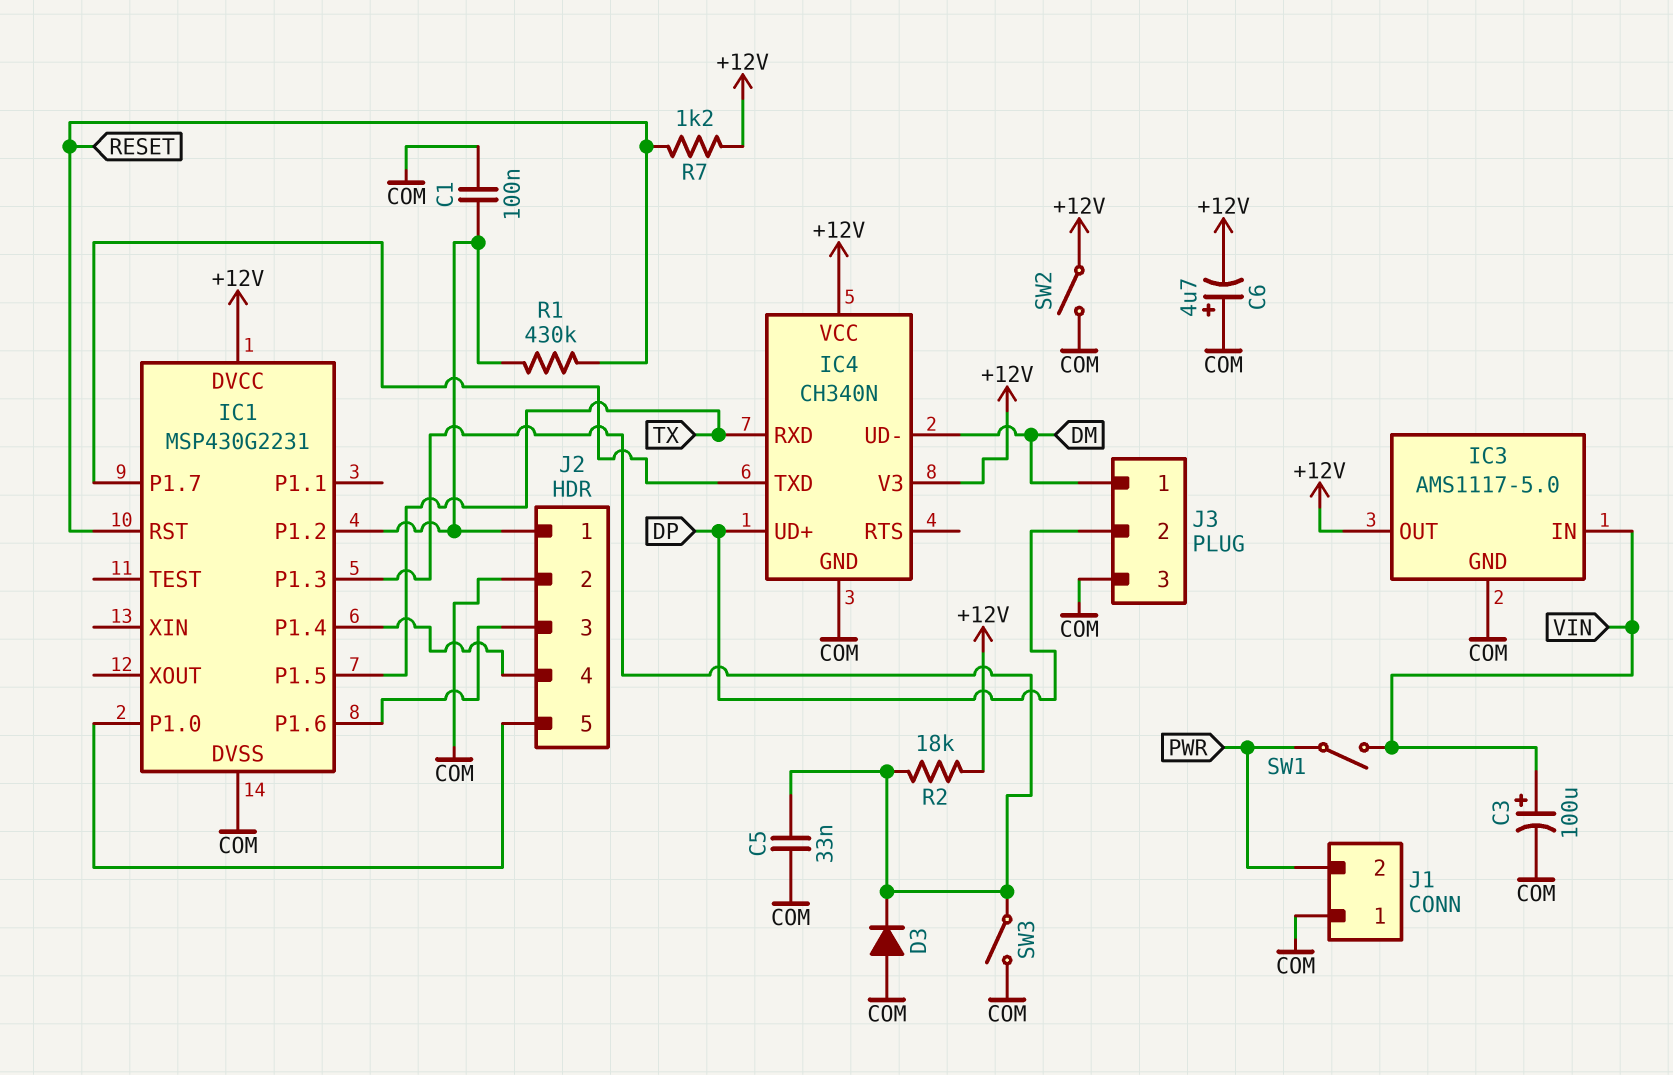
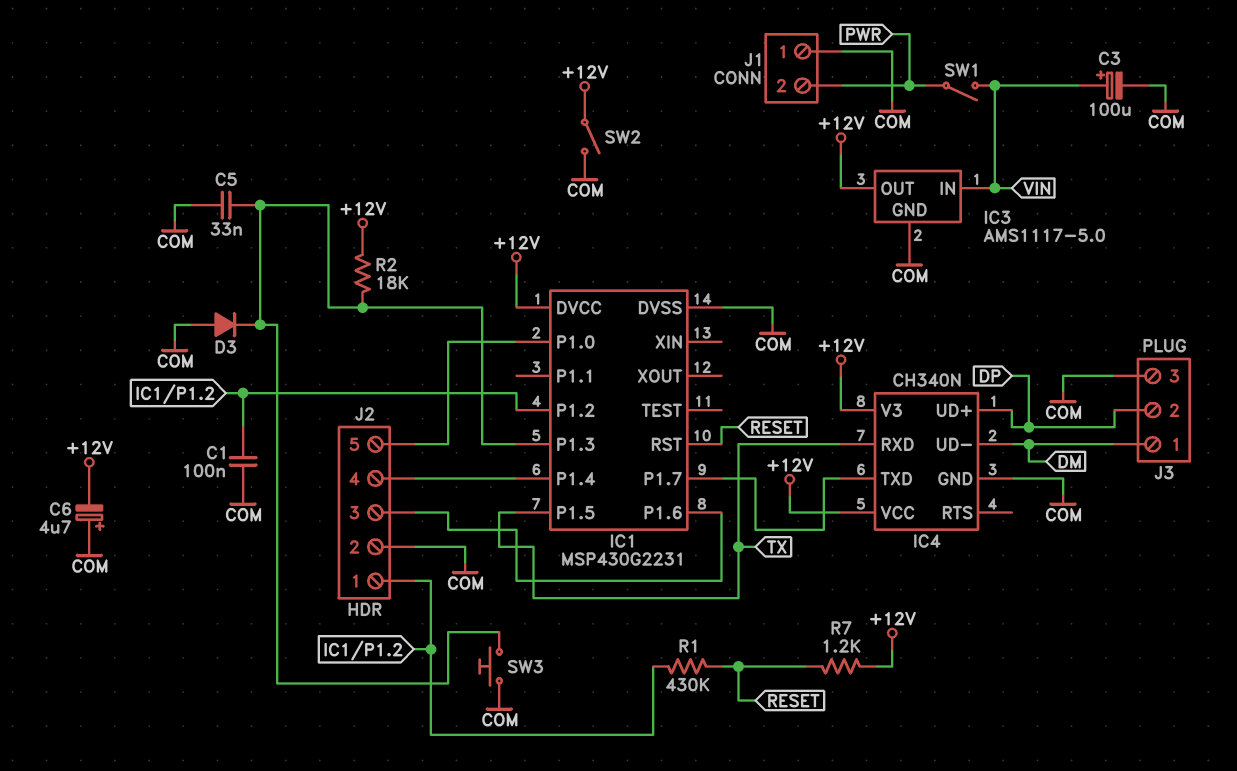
SW3: switch (COM, IC1/P1.3) -> button (COM, IC1/P1.3)

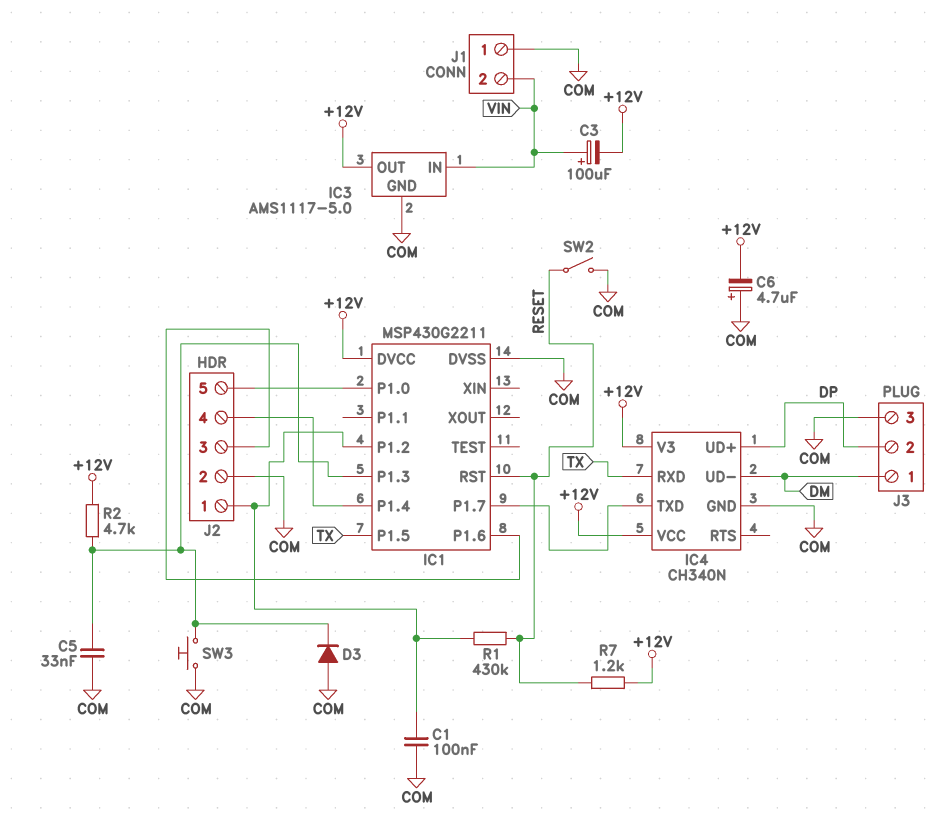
C3: 100uF (plus VIN, minus COM) -> 100uF (plus VIN, minus +12V)
IC1: MSP430G2231 -> MSP430G2211
J1 pin 2: PWR -> VIN
R2: 18k (+12V, IC1/P1.3) -> 4.7k (+12V, IC1/P1.3)
SW1: switch (PWR, VIN) -> none
SW2: switch (+12V, COM) -> switch (COM, RESET)

